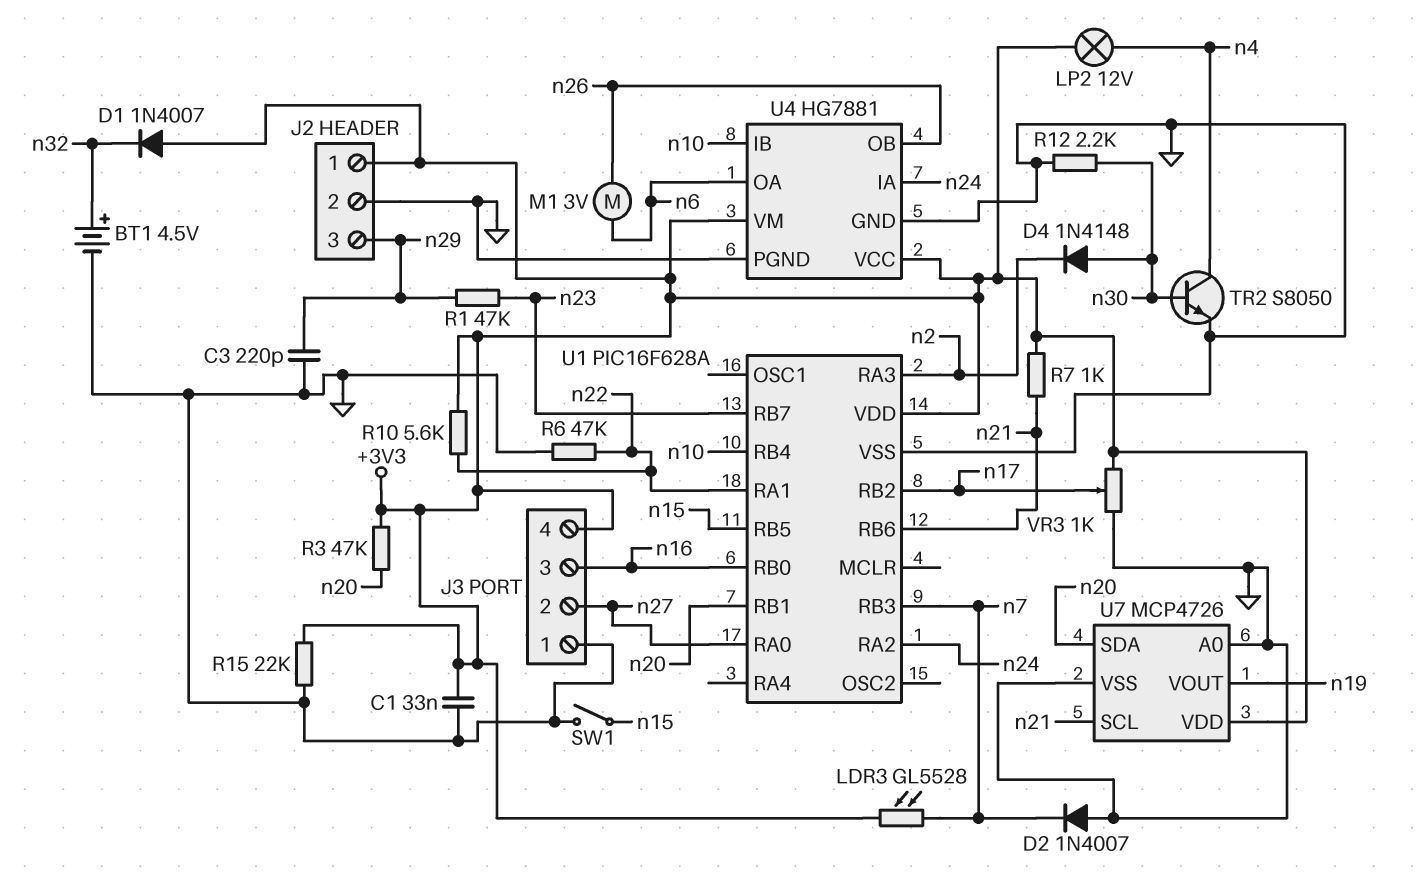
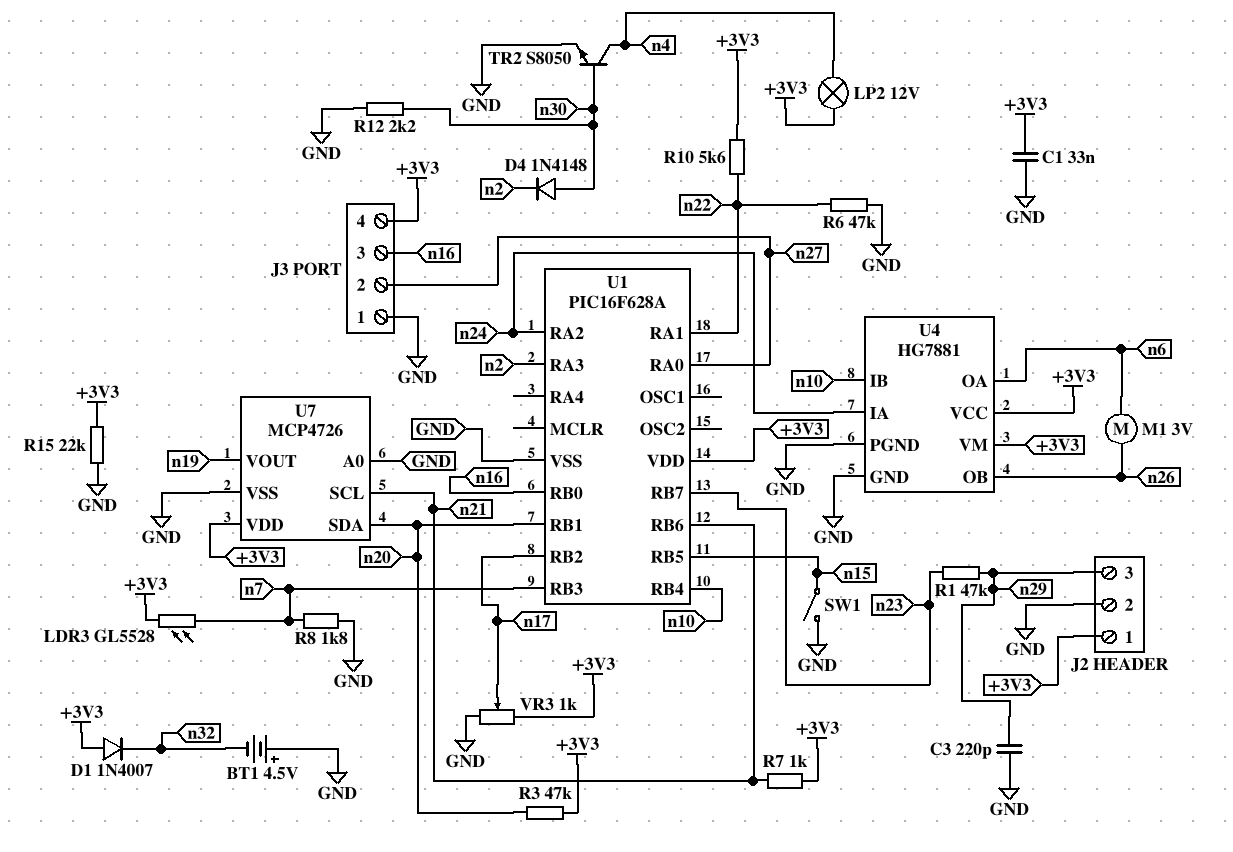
BT1: 4.5V (plus n32, minus GND) -> 4.5V (plus GND, minus n32)
D2: diode 1N4007 (A GND, K n7) -> none
R8: none -> 1.8k (GND, n7)

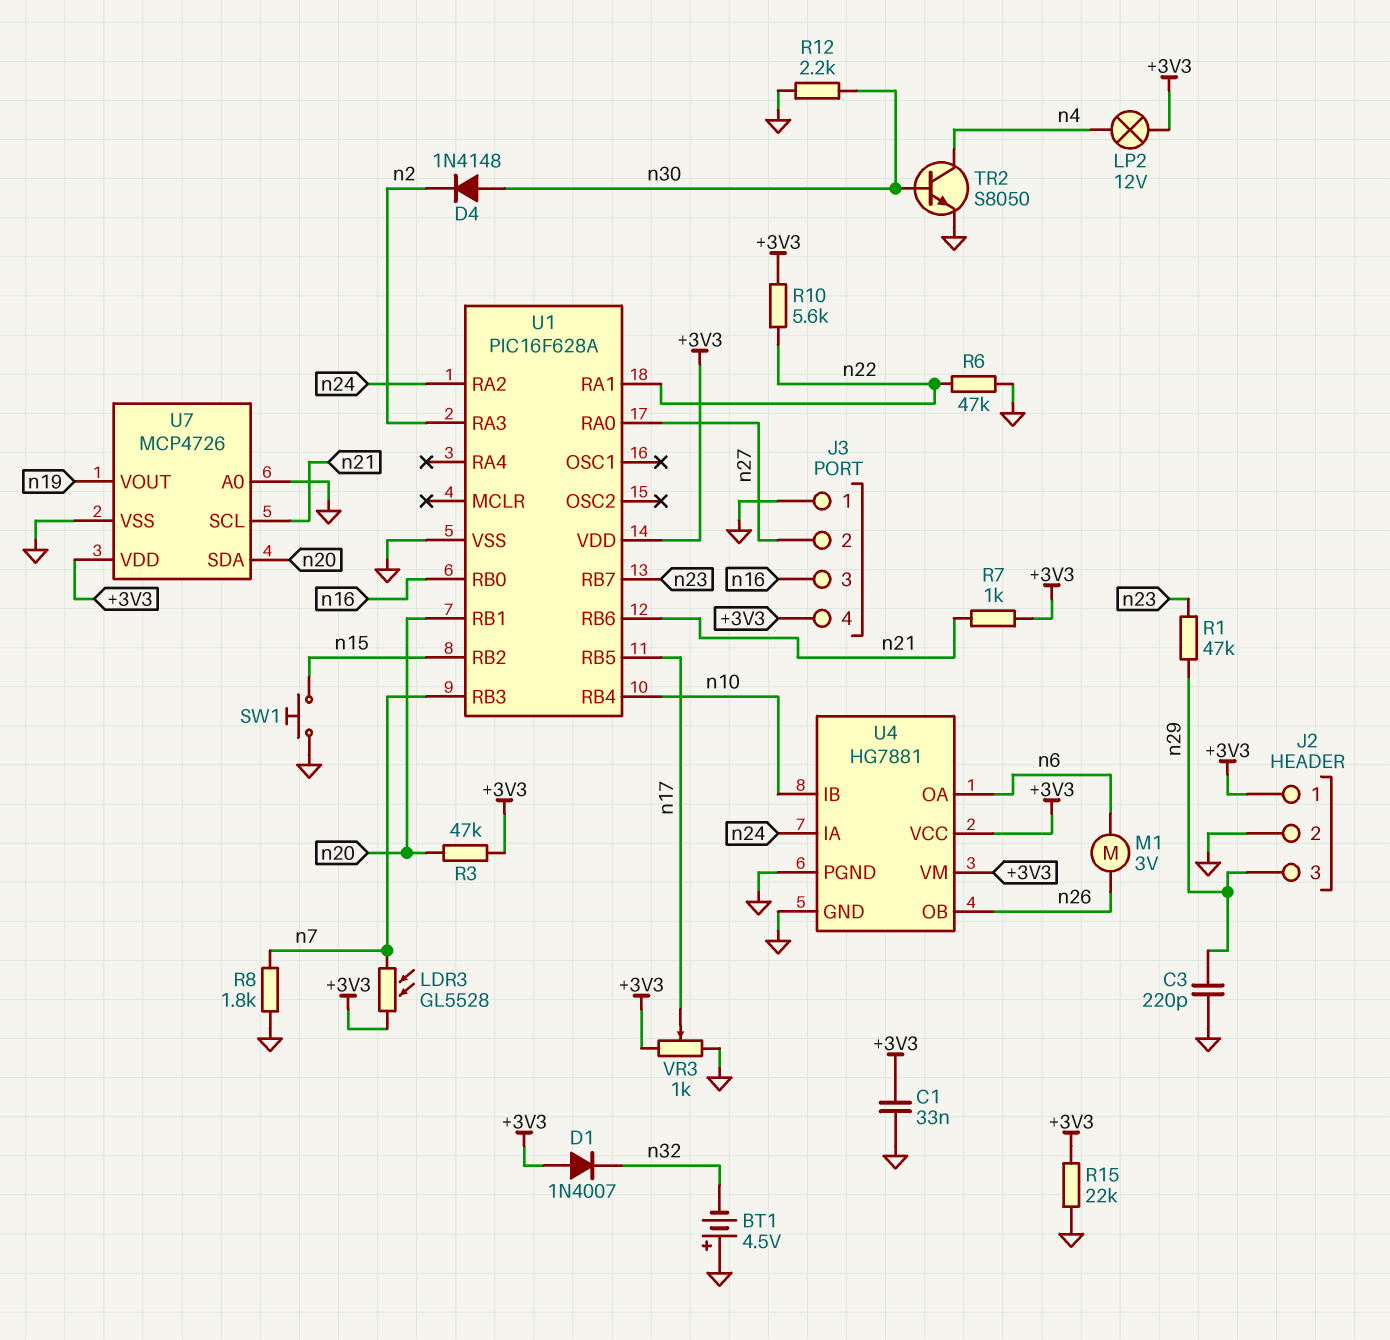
SW1: switch (GND, n15) -> button (GND, n15)
U1 pin RB2: n17 -> n15
U1 pin RB5: n15 -> n17

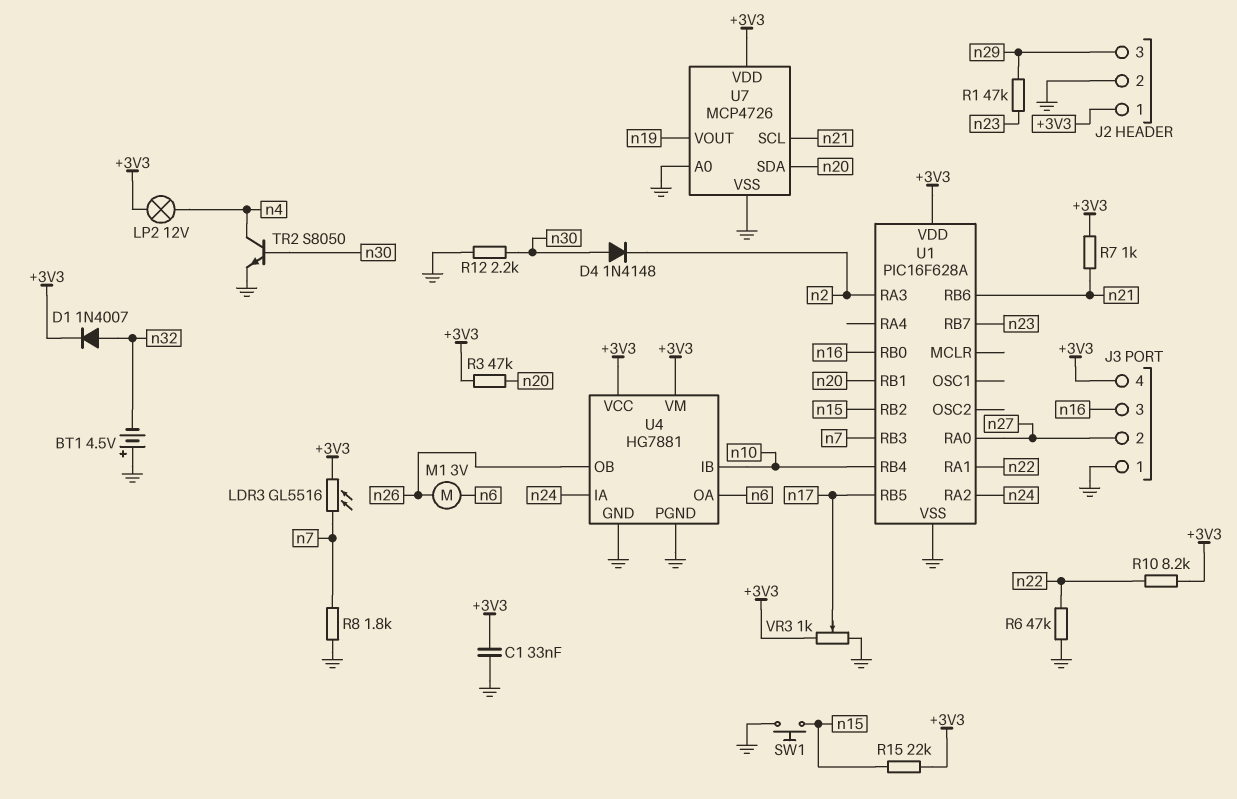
C3: 220pF (GND, n29) -> none
D1: diode 1N4007 (A +3V3, K n32) -> diode 1N4007 (A n32, K +3V3)
LDR3: GL5528 (+3V3, n7) -> GL5516 (+3V3, n7)
R10: 5.6k (+3V3, n22) -> 8.2k (+3V3, n22)
R15: 22k (+3V3, GND) -> 22k (+3V3, n15)

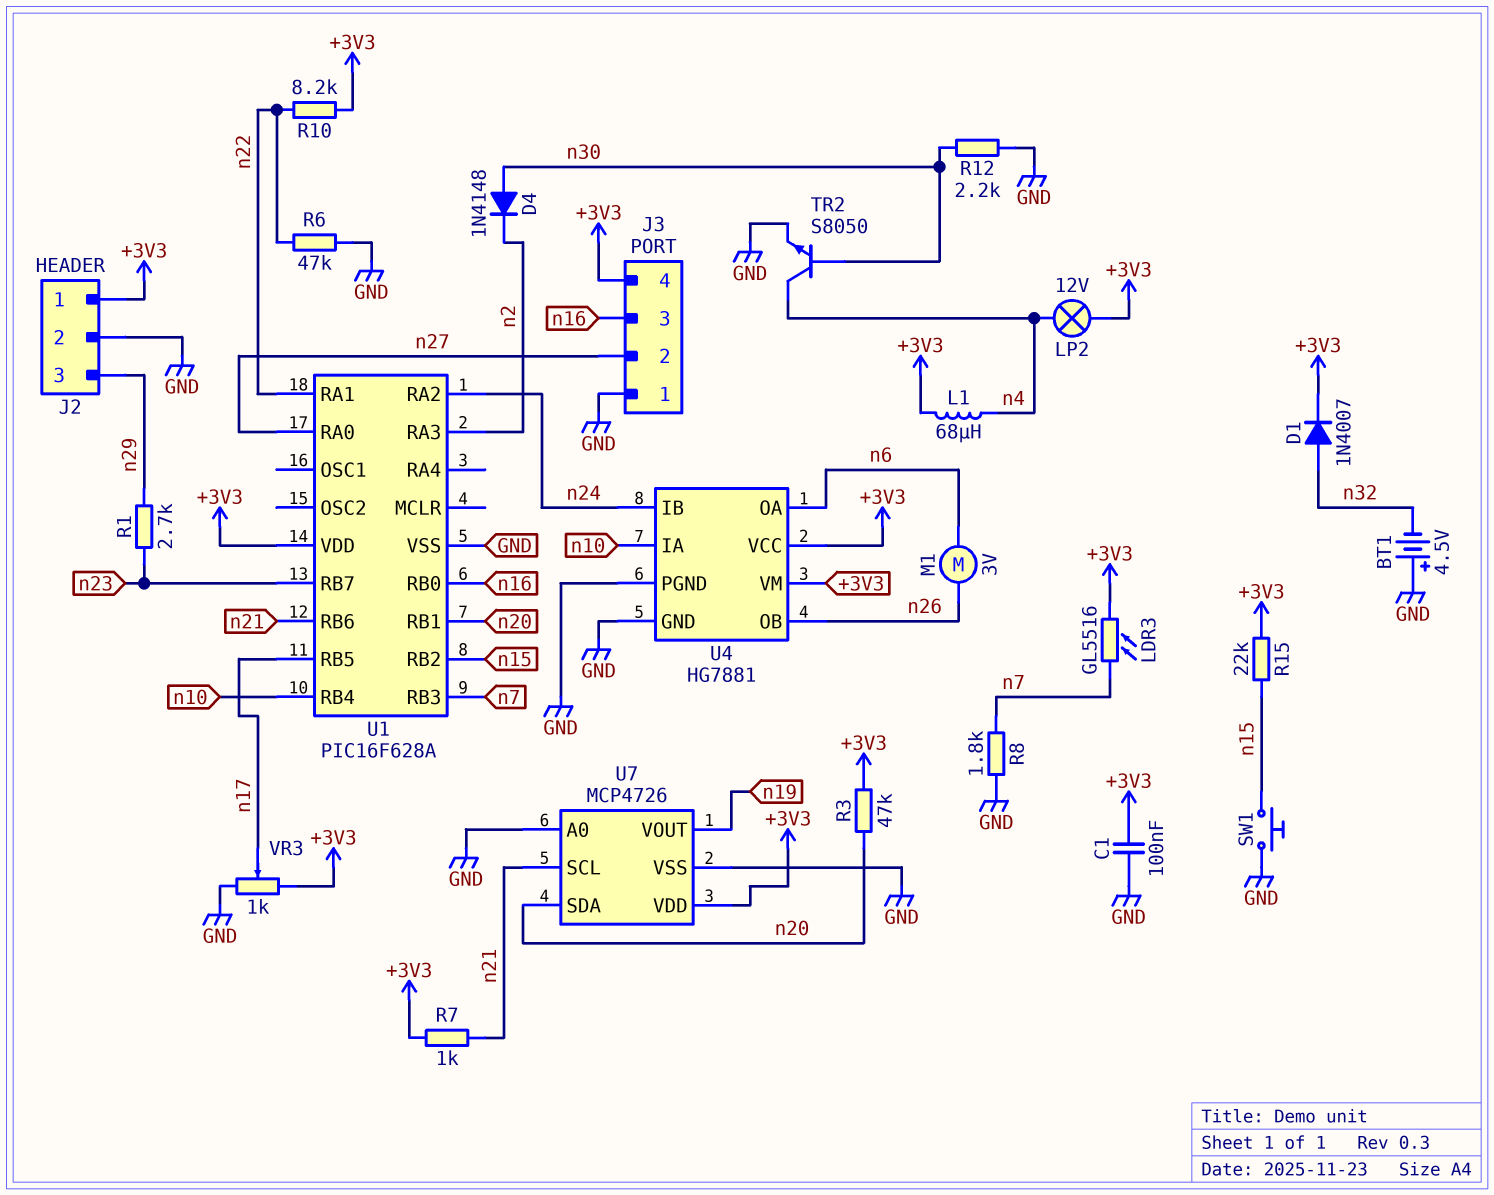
C1: 33nF (+3V3, GND) -> 100nF (+3V3, GND)
L1: none -> 68uH (+3V3, n4)
R1: 47k (n23, n29) -> 2.7k (n23, n29)
U4 pin IA: n24 -> n10
U4 pin IB: n10 -> n24

